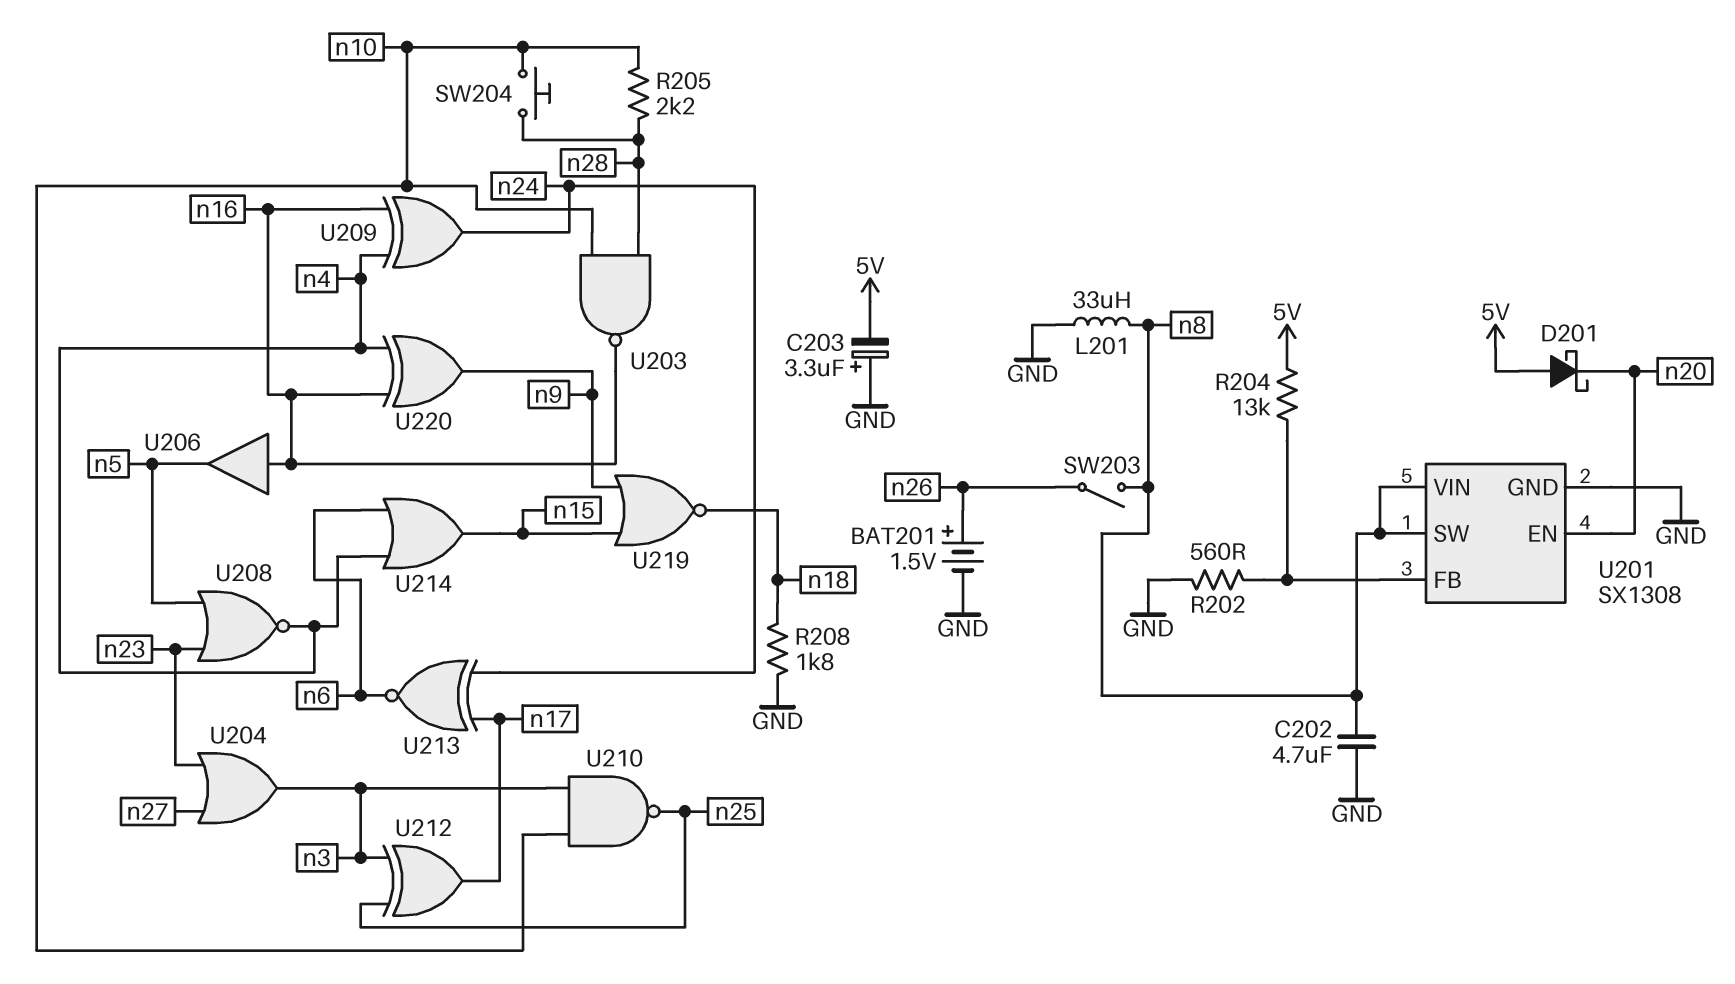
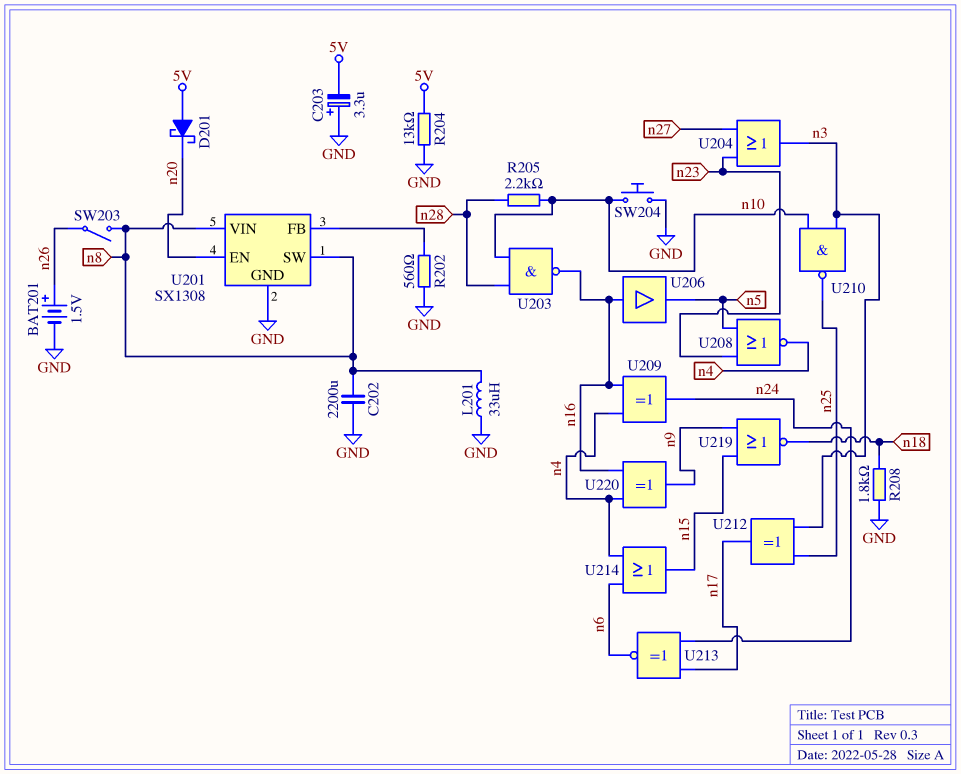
C202: 4.7uF (GND, n8) -> 2200uF (GND, n8)
R204: 13k (5V, U201/FB) -> 13k (5V, GND)
SW204: button (n10, n28) -> button (GND, n10)

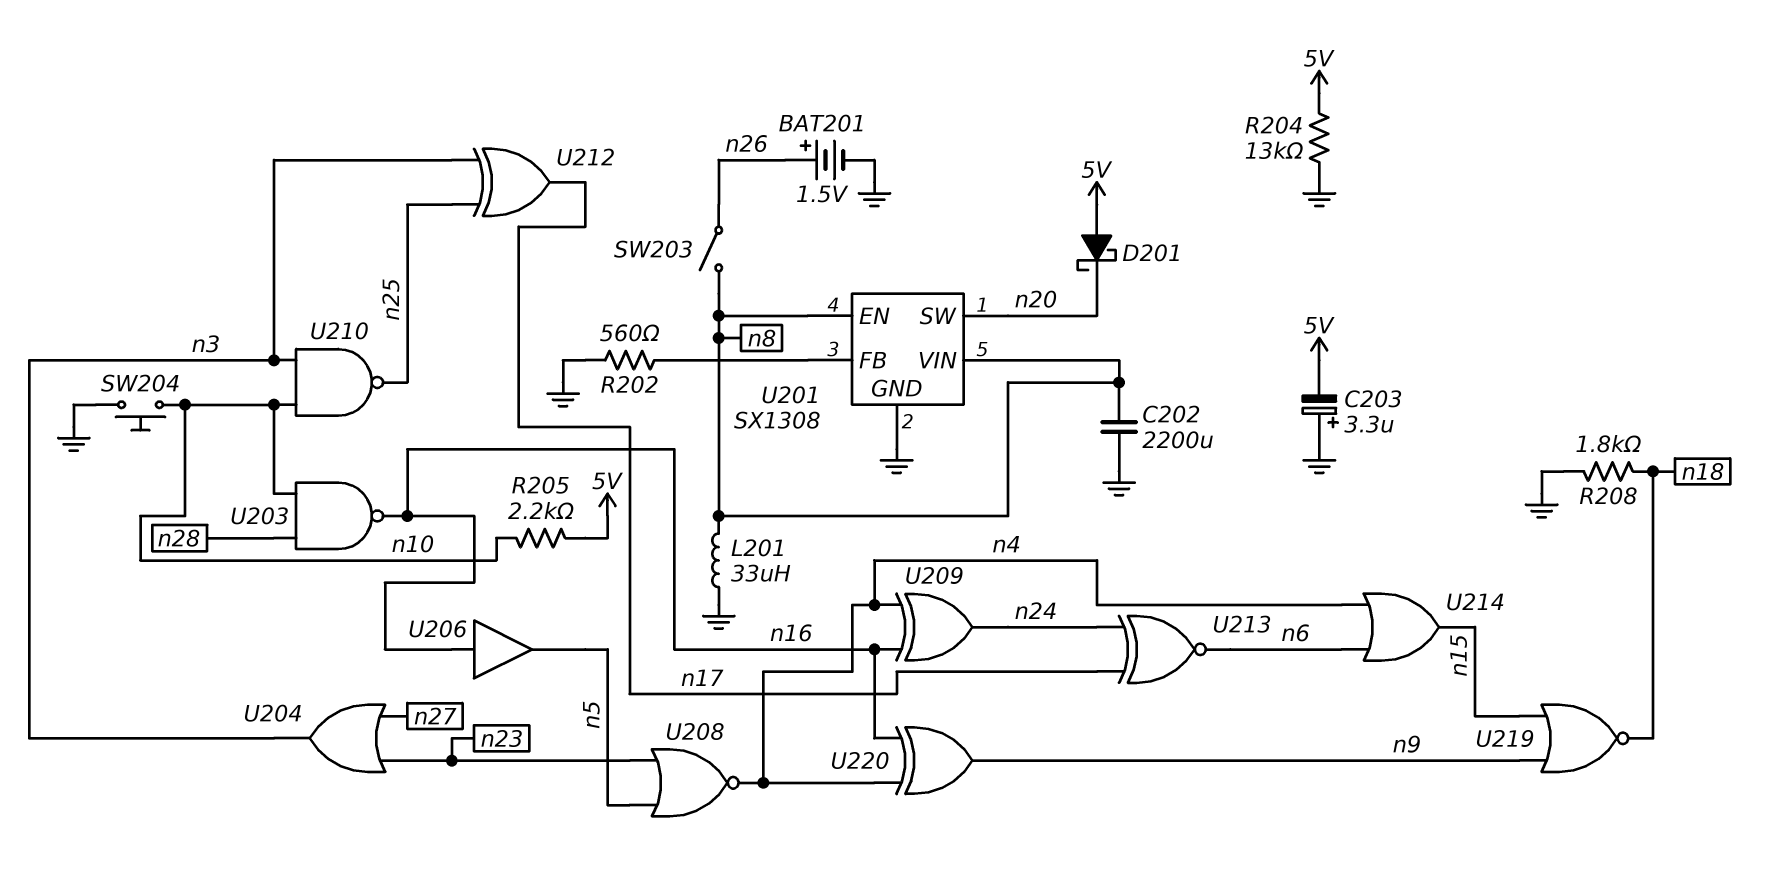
R205: 2.2k (n10, n28) -> 2.2k (5V, n10)
U201 pin EN: n20 -> n8
U201 pin SW: n8 -> n20

